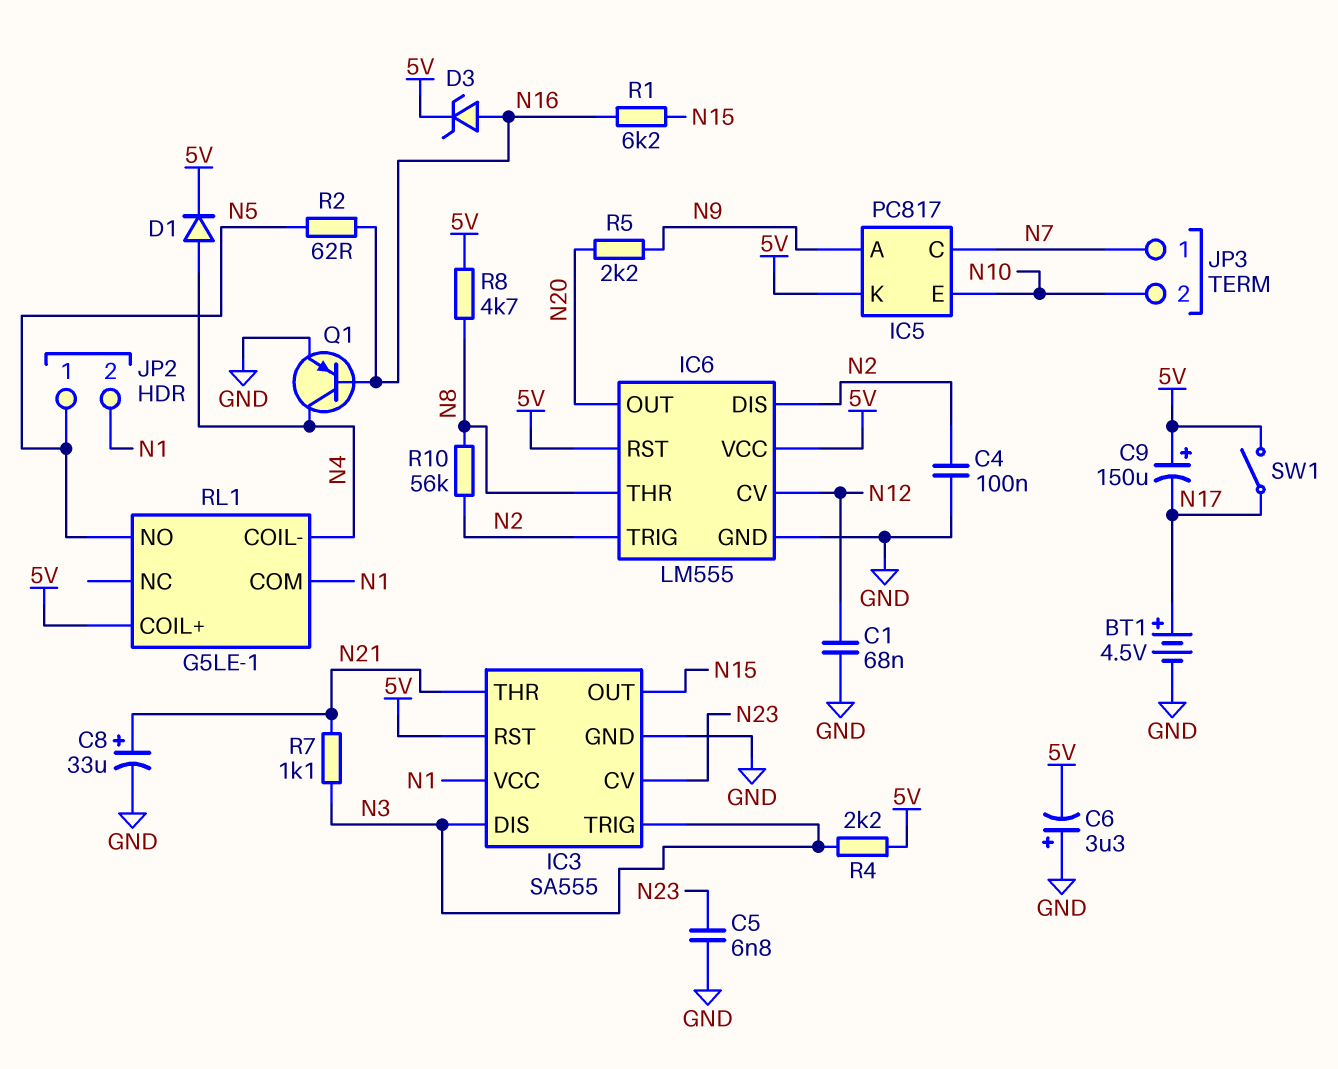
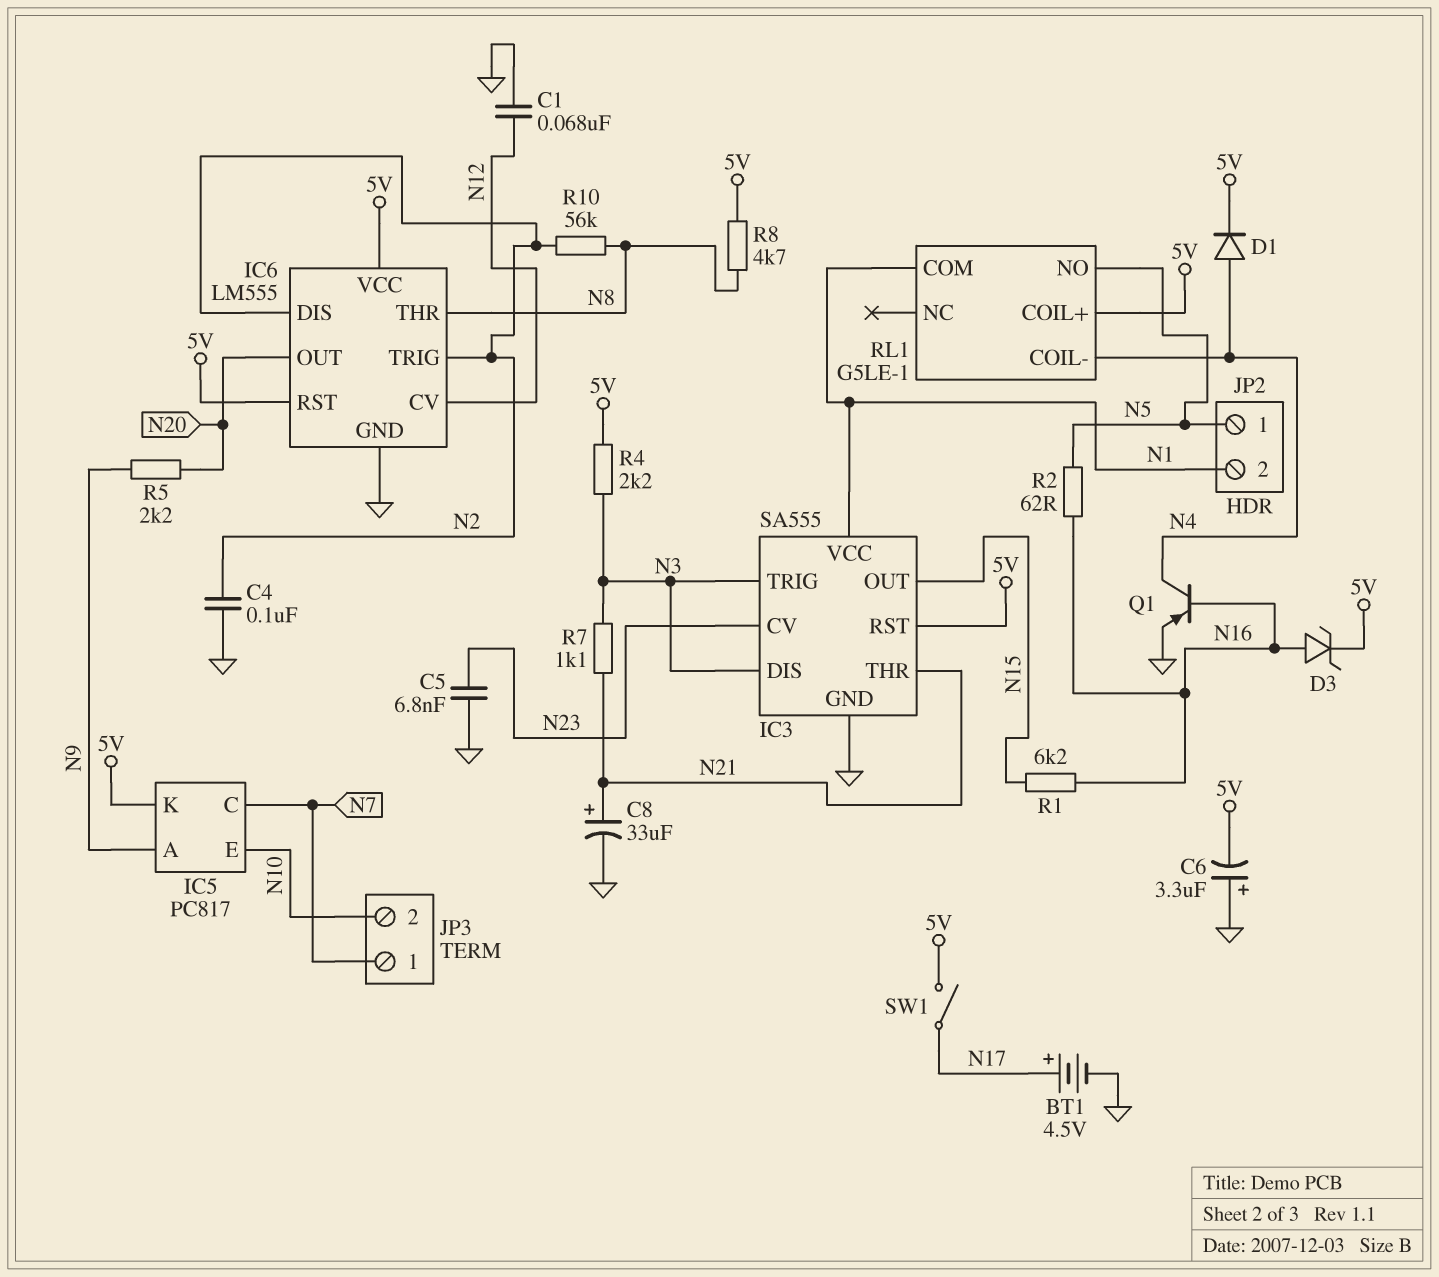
C9: 150uF (plus 5V, minus N17) -> none

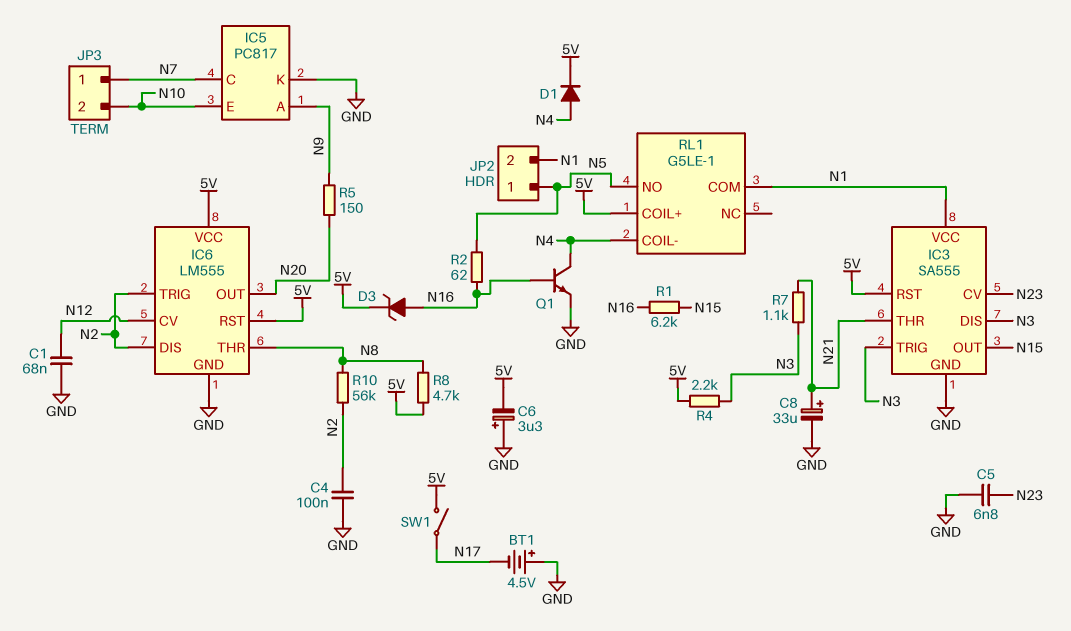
BT1: 4.5V (plus N17, minus GND) -> 4.5V (plus GND, minus N17)
IC5 pin K: 5V -> GND
Q1: PNP (B N16, C N4, E GND) -> NPN (B N16, C N4, E GND)
R5: 2.2k (N9, N20) -> 150 (N9, N20)

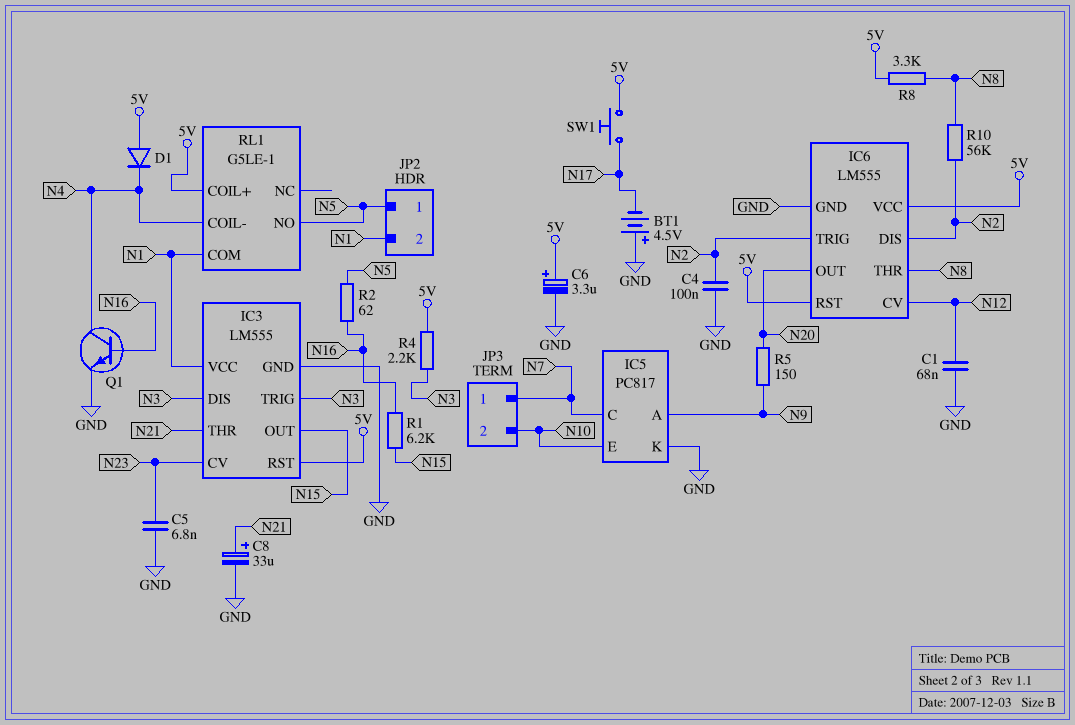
C6: 3.3uF (plus GND, minus 5V) -> 3.3uF (plus 5V, minus GND)
D1: diode (A N4, K 5V) -> diode (A 5V, K N4)
D3: zener (A N16, K 5V) -> none
IC3: SA555 -> LM555
R7: 1.1k (N3, N21) -> none
R8: 4.7k (5V, N8) -> 3.3k (5V, N8)
SW1: switch (5V, N17) -> button (5V, N17)

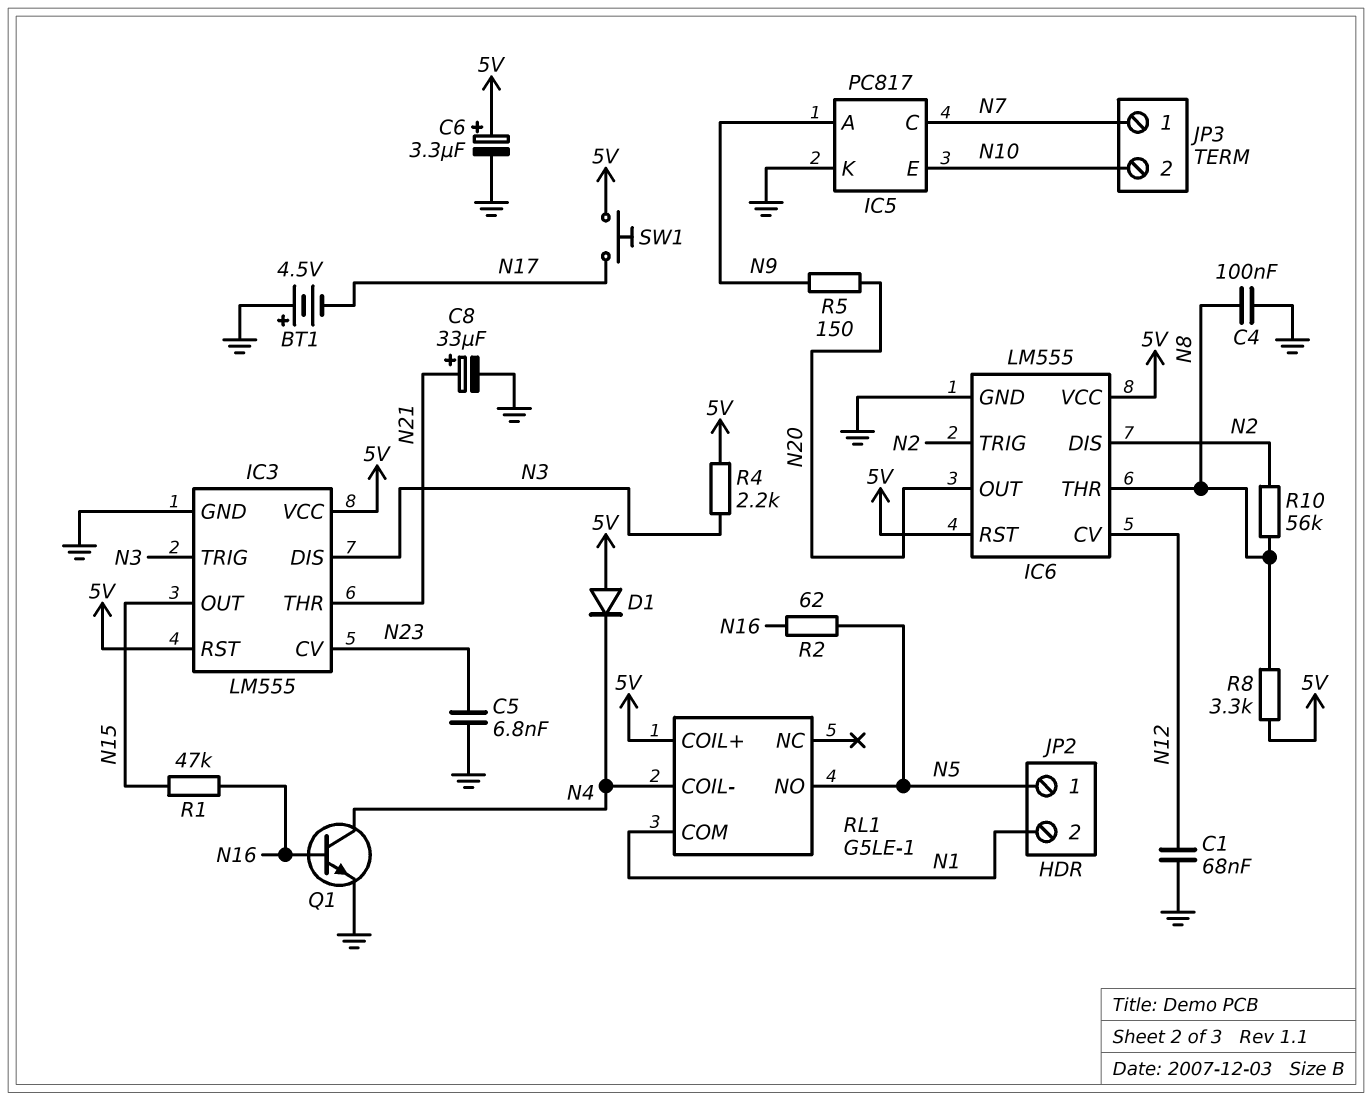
C4: 100nF (GND, N2) -> 100nF (GND, N8)
IC3 pin VCC: N1 -> 5V
R1: 6.2k (N15, N16) -> 47k (N15, N16)

